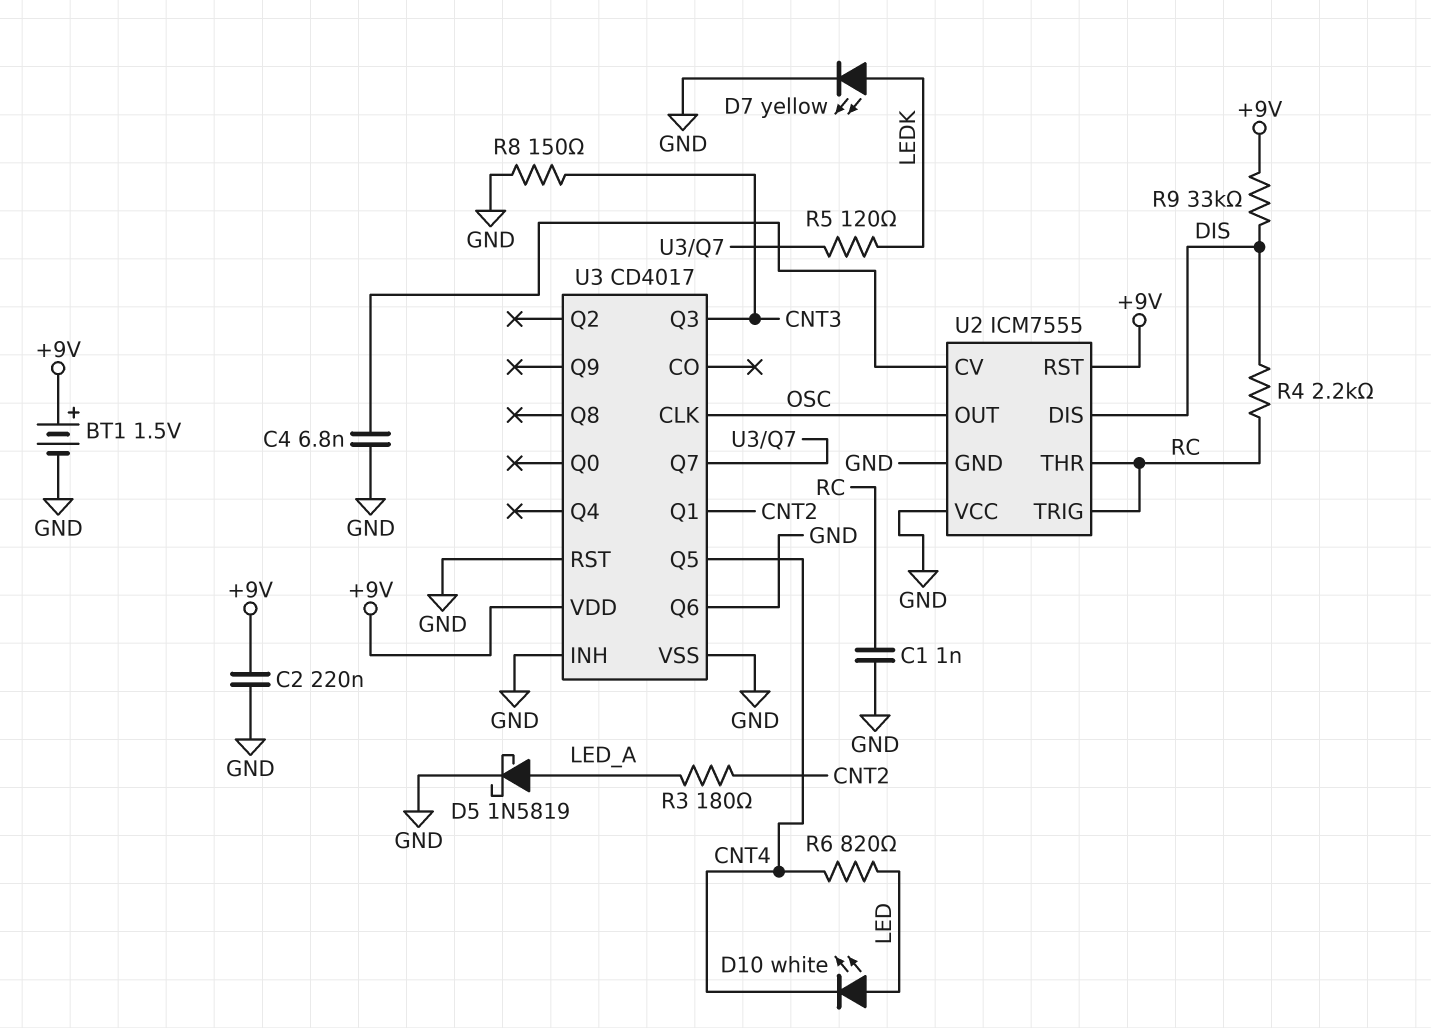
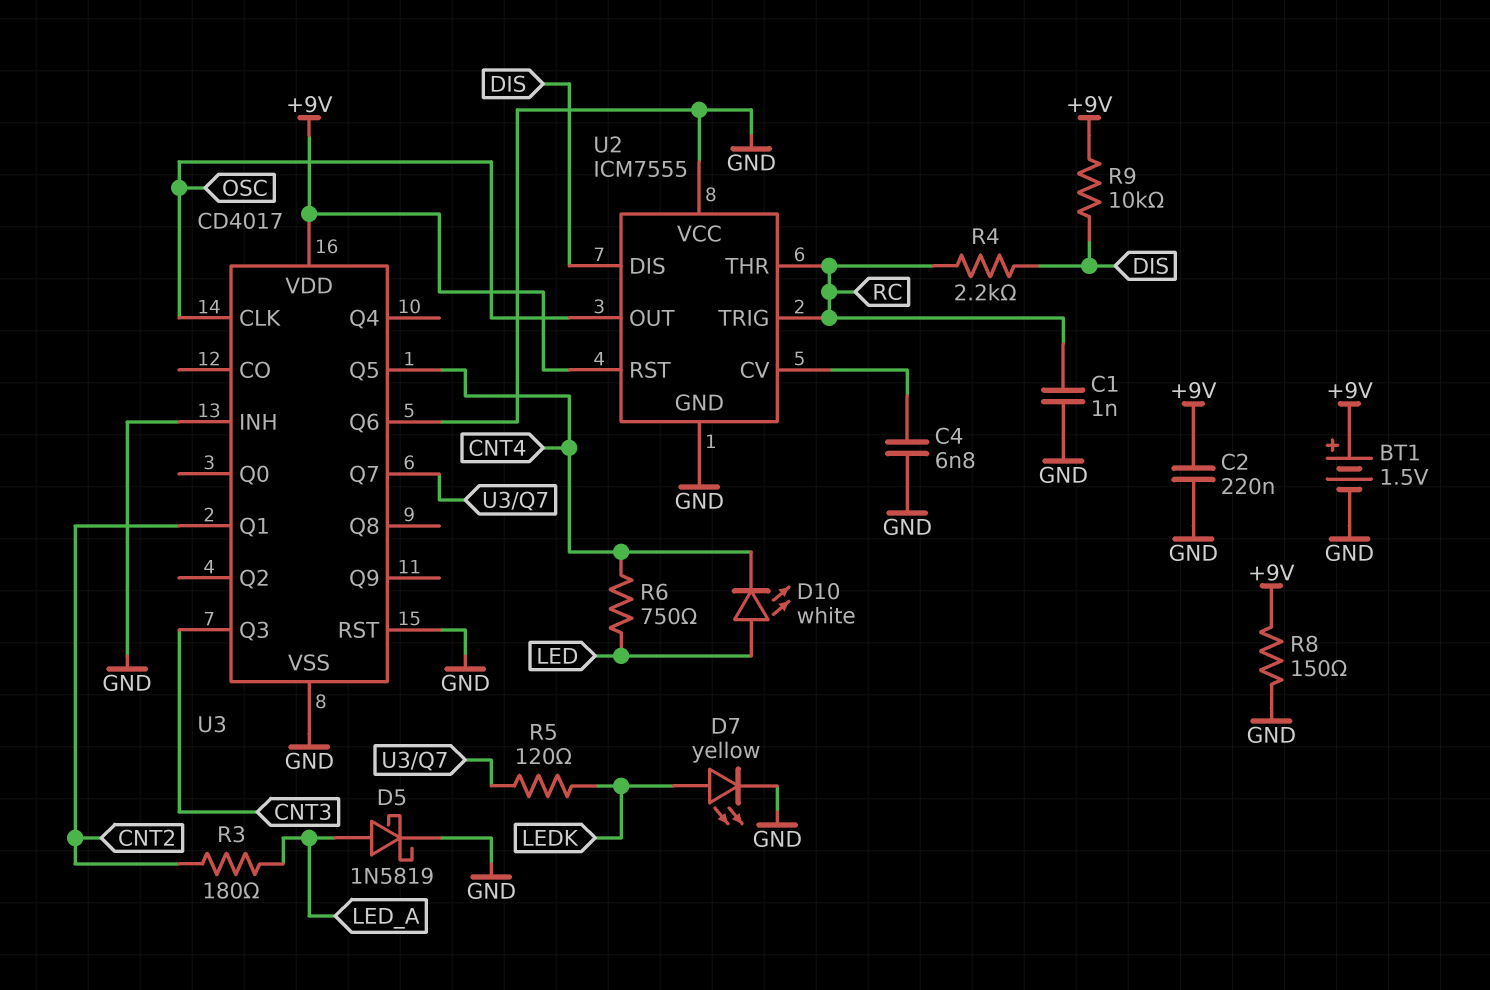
R6: 820 (CNT4, LED) -> 750 (CNT4, LED)
R8: 150 (CNT3, GND) -> 150 (+9V, GND)
R9: 33k (+9V, DIS) -> 10k (+9V, DIS)

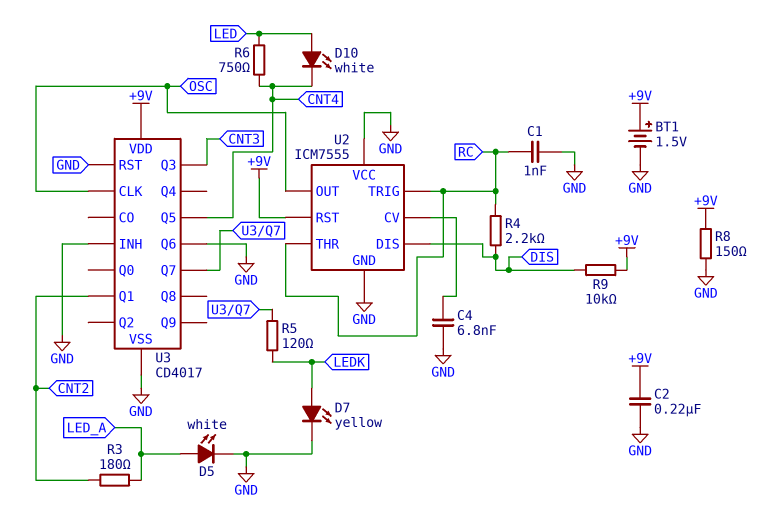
D5: schottky 1N5819 (A LED_A, K GND) -> LED white (A LED_A, K GND)

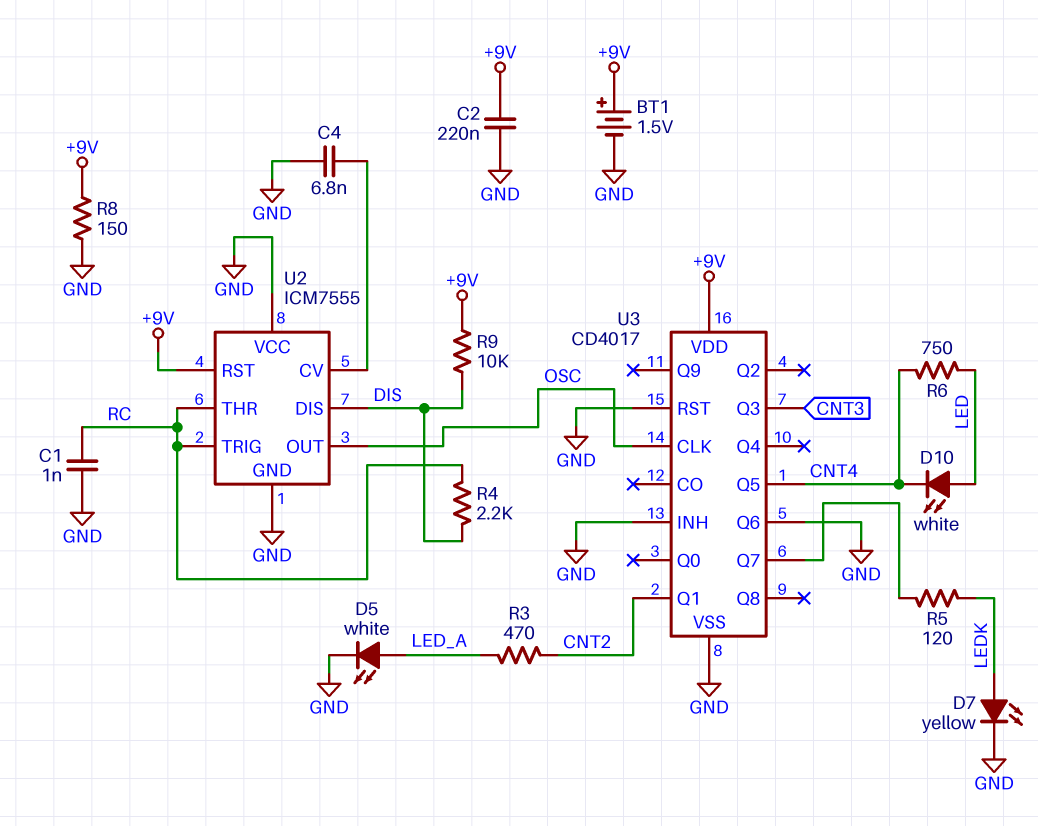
R3: 180 (CNT2, LED_A) -> 470 (CNT2, LED_A)

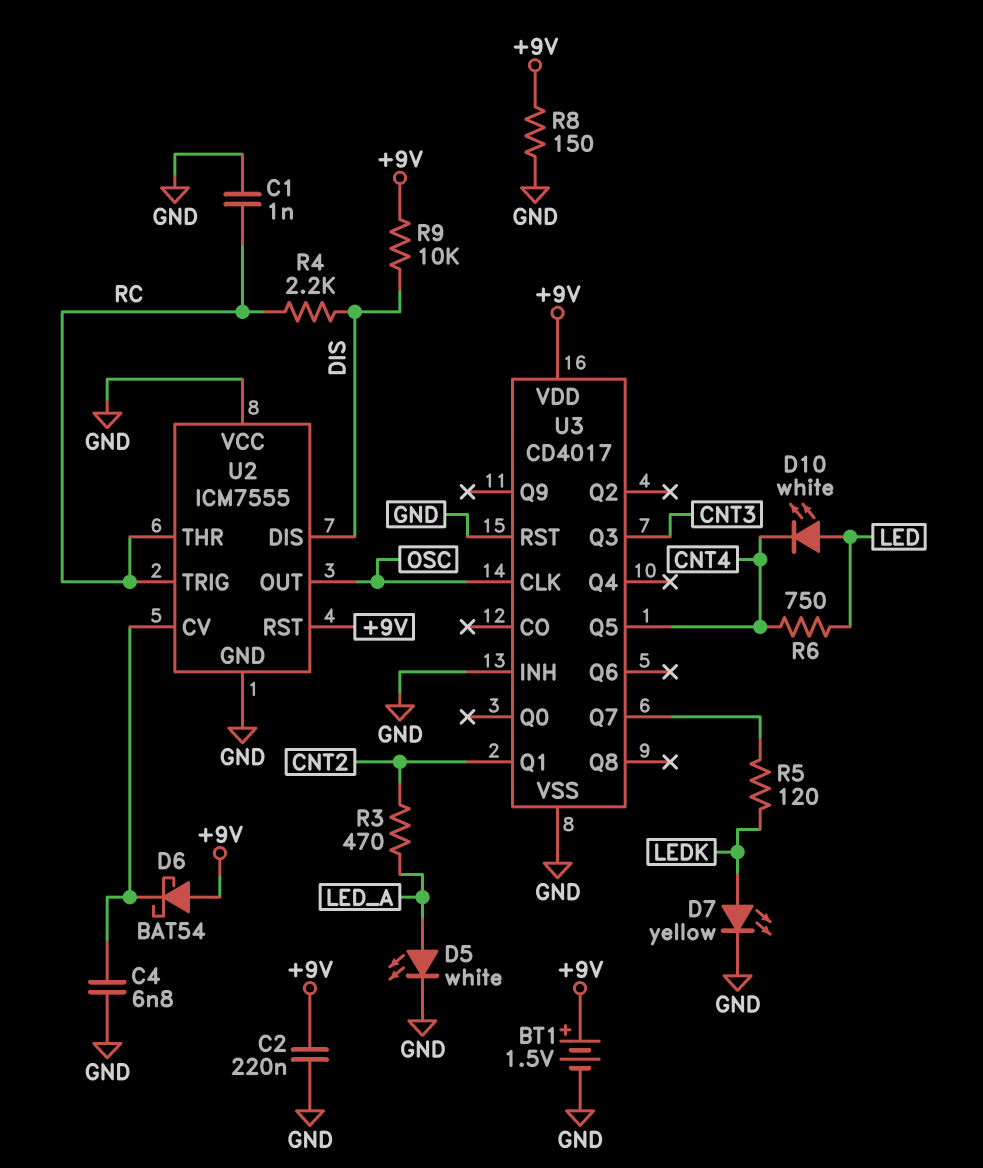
D6: none -> schottky BAT54 (A +9V, K U2/CV)
U3 pin Q6: GND -> none

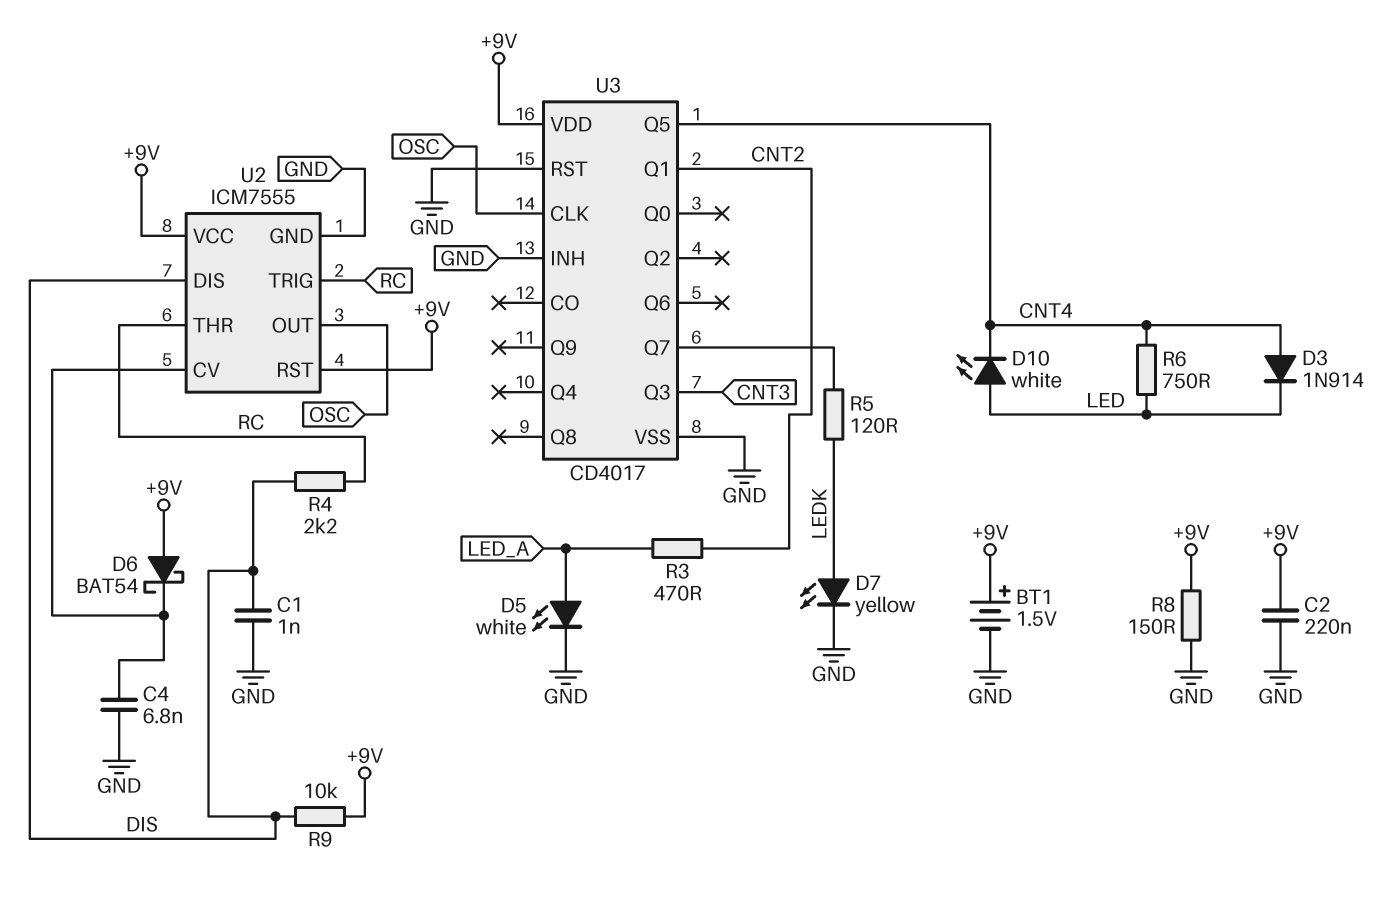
C1: 1nF (GND, RC) -> 1nF (DIS, GND)
D3: none -> diode 1N914 (A CNT4, K LED)
U2 pin VCC: GND -> +9V

